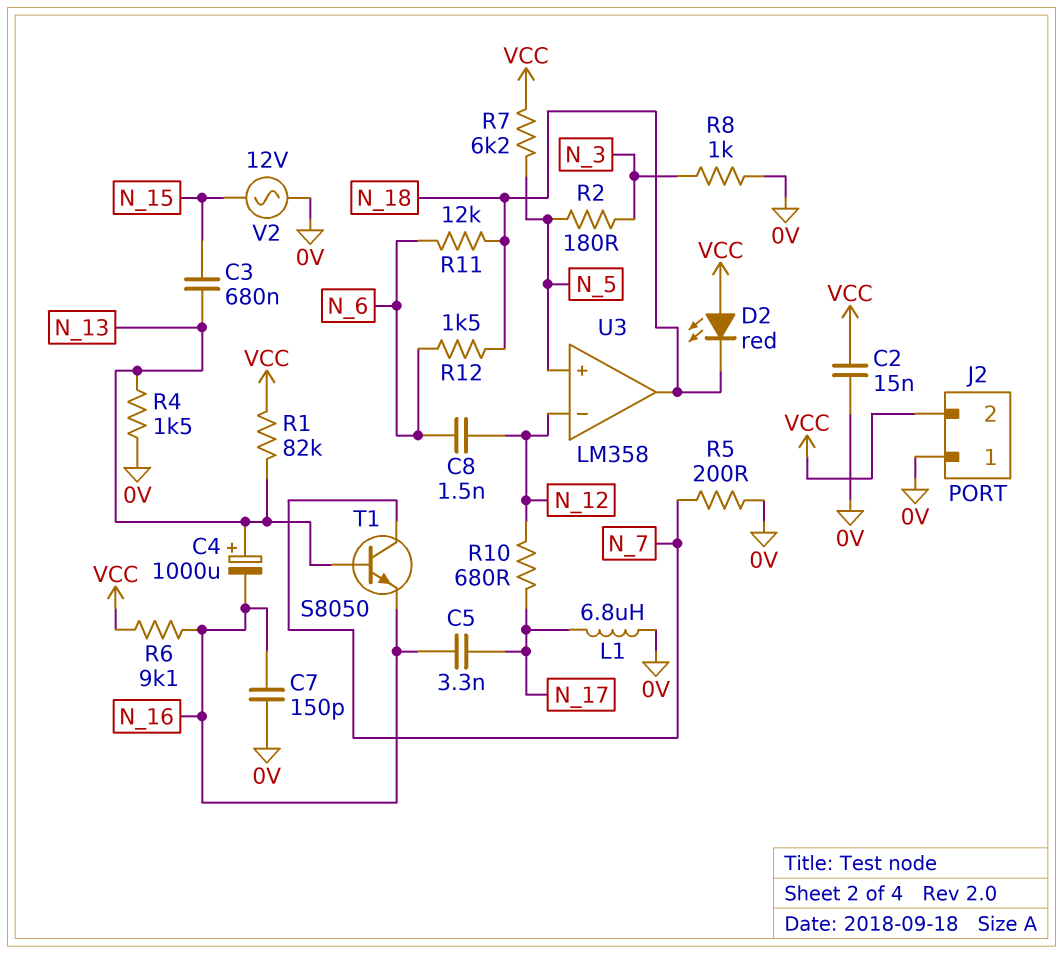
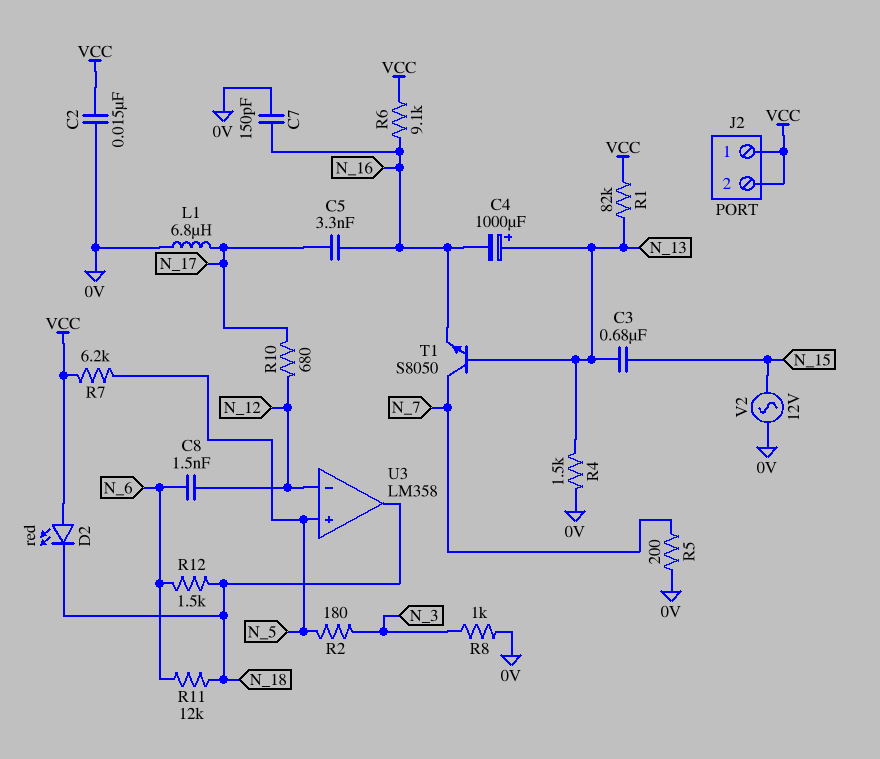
J2 pin 1: 0V -> VCC

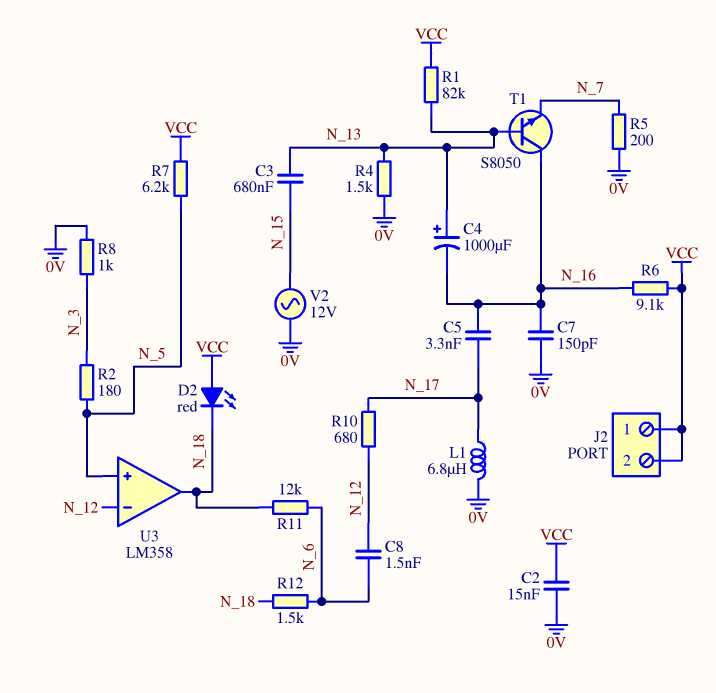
T1: NPN S8050 (B N_13, C N_7, E N_16) -> NPN S8050 (B N_13, C N_16, E N_7)

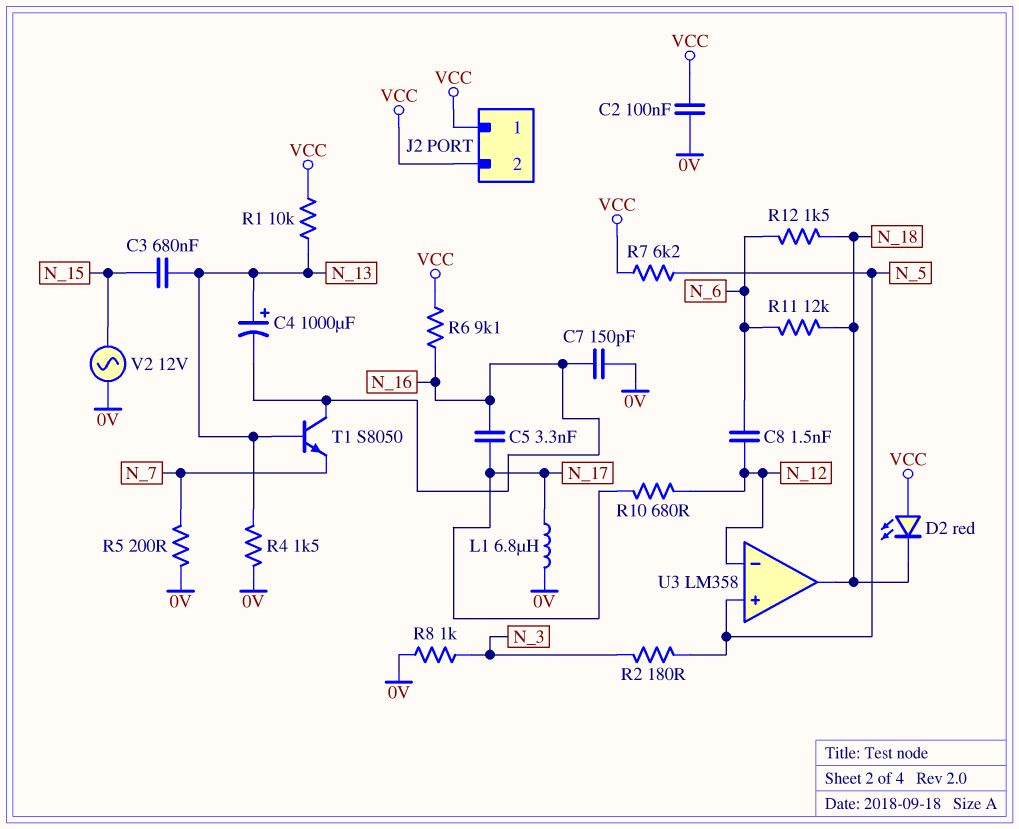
C2: 15nF (0V, VCC) -> 100nF (0V, VCC)
R1: 82k (N_13, VCC) -> 10k (N_13, VCC)

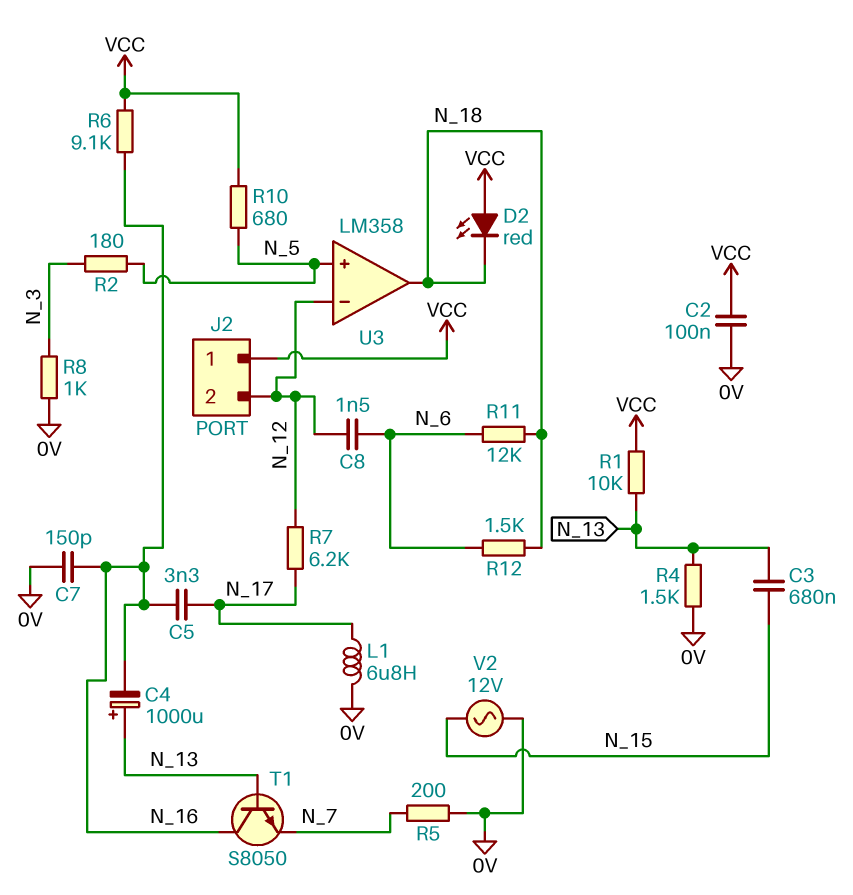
J2 pin 2: VCC -> N_12
R7: 6.2k (N_5, VCC) -> 6.2k (N_12, N_17)
R10: 680 (N_12, N_17) -> 680 (N_5, VCC)

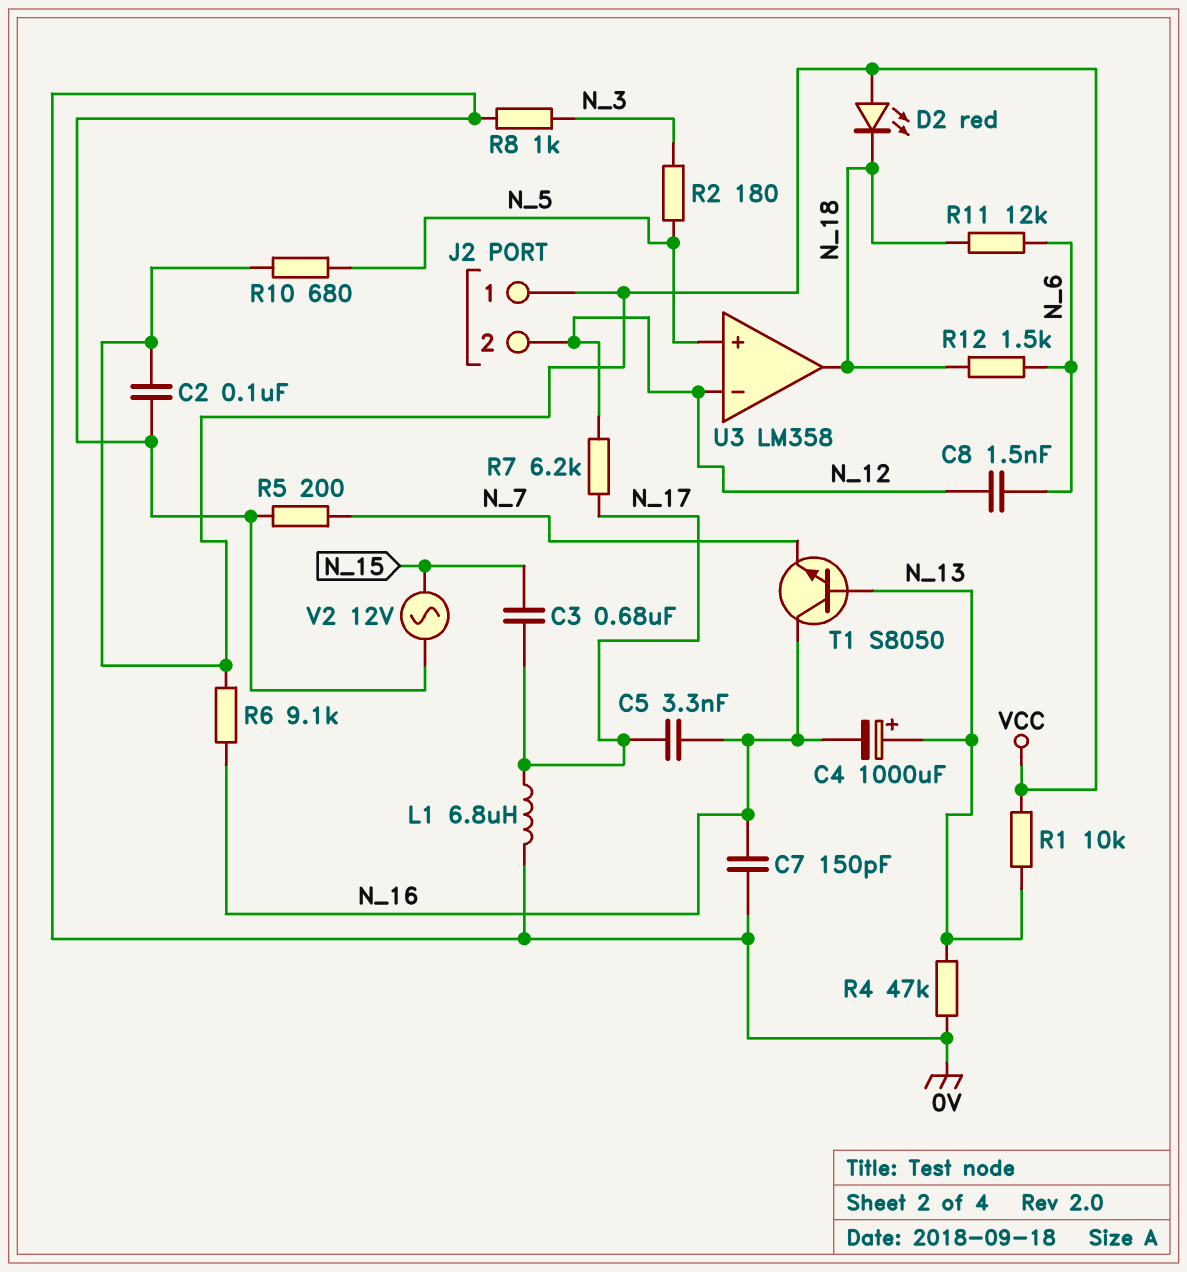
C3: 680nF (N_13, N_15) -> 680nF (N_15, N_17)
R4: 1.5k (0V, N_13) -> 47k (0V, N_13)

